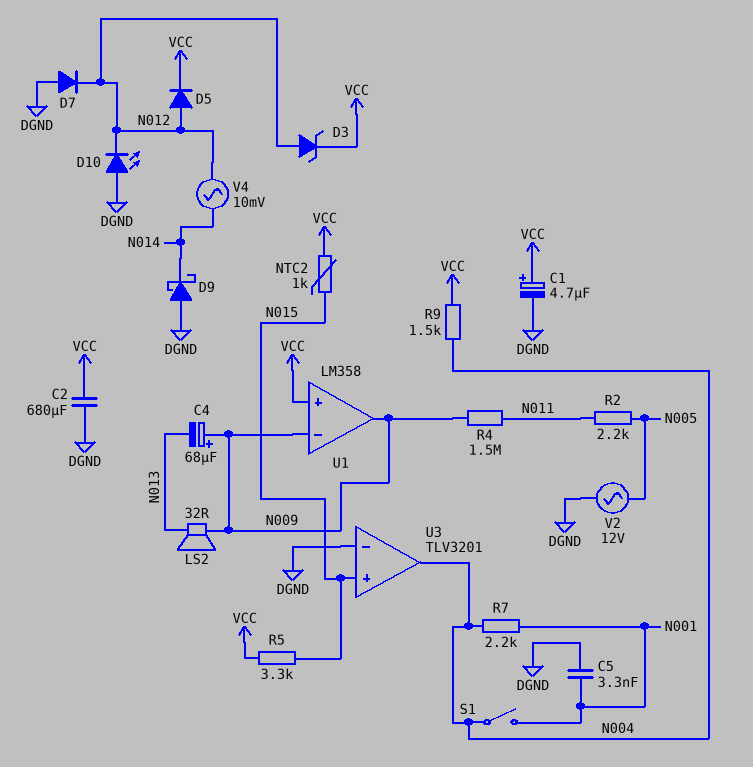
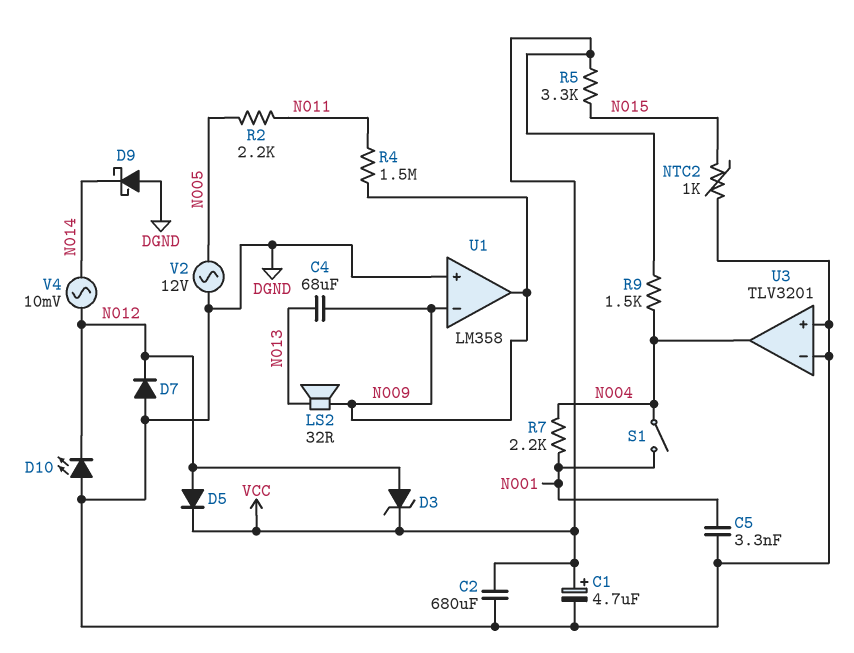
C4: 68uF (plus N009, minus N013) -> 68uF (N009, N013)
NTC2: 1k (N015, VCC) -> 1k (DGND, N015)
U1 pin in+: VCC -> DGND
U3 pin in+: N015 -> DGND

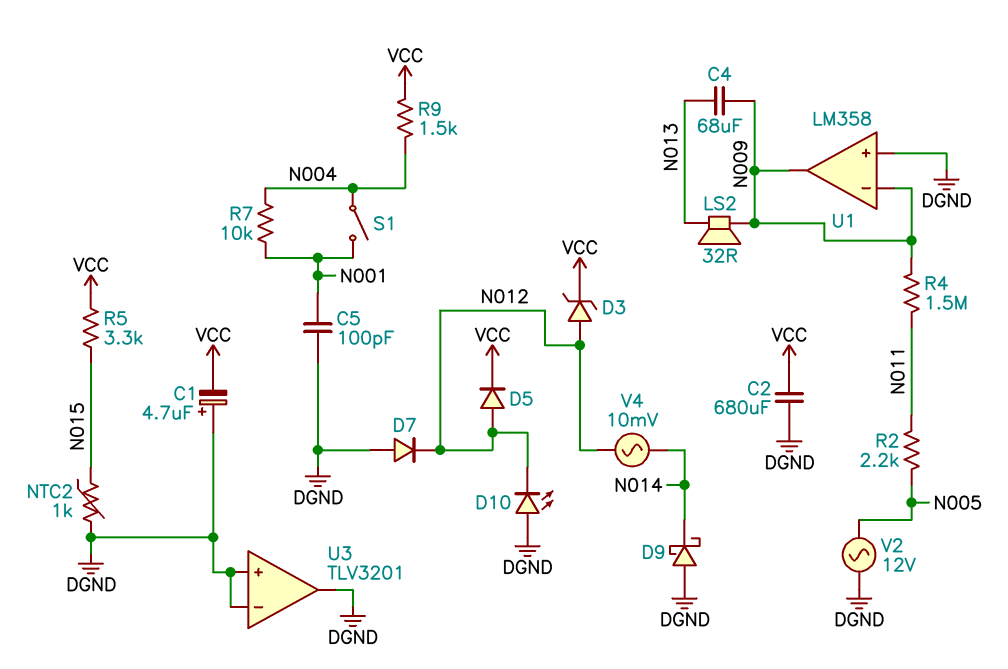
C1: 4.7uF (plus VCC, minus DGND) -> 4.7uF (plus DGND, minus VCC)
C5: 3.3nF (DGND, N001) -> 100pF (DGND, N001)
R7: 2.2k (N001, N004) -> 10k (N001, N004)
U3 pin out: N004 -> DGND

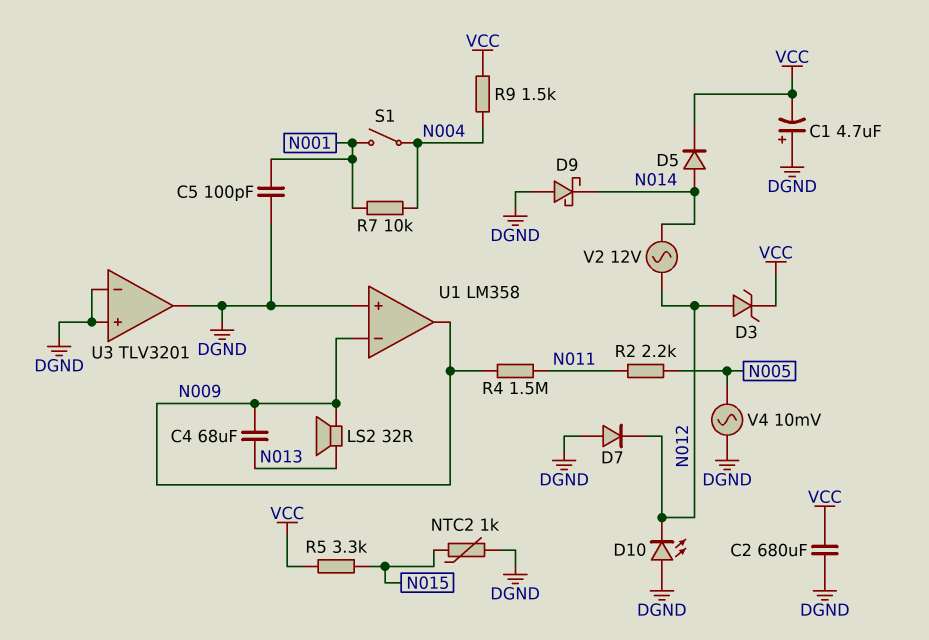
D5: diode (A N012, K VCC) -> diode (A N014, K VCC)
V2: AC 12V (DGND, N005) -> AC 12V (N012, N014)
V4: AC 10mV (N012, N014) -> AC 10mV (DGND, N005)

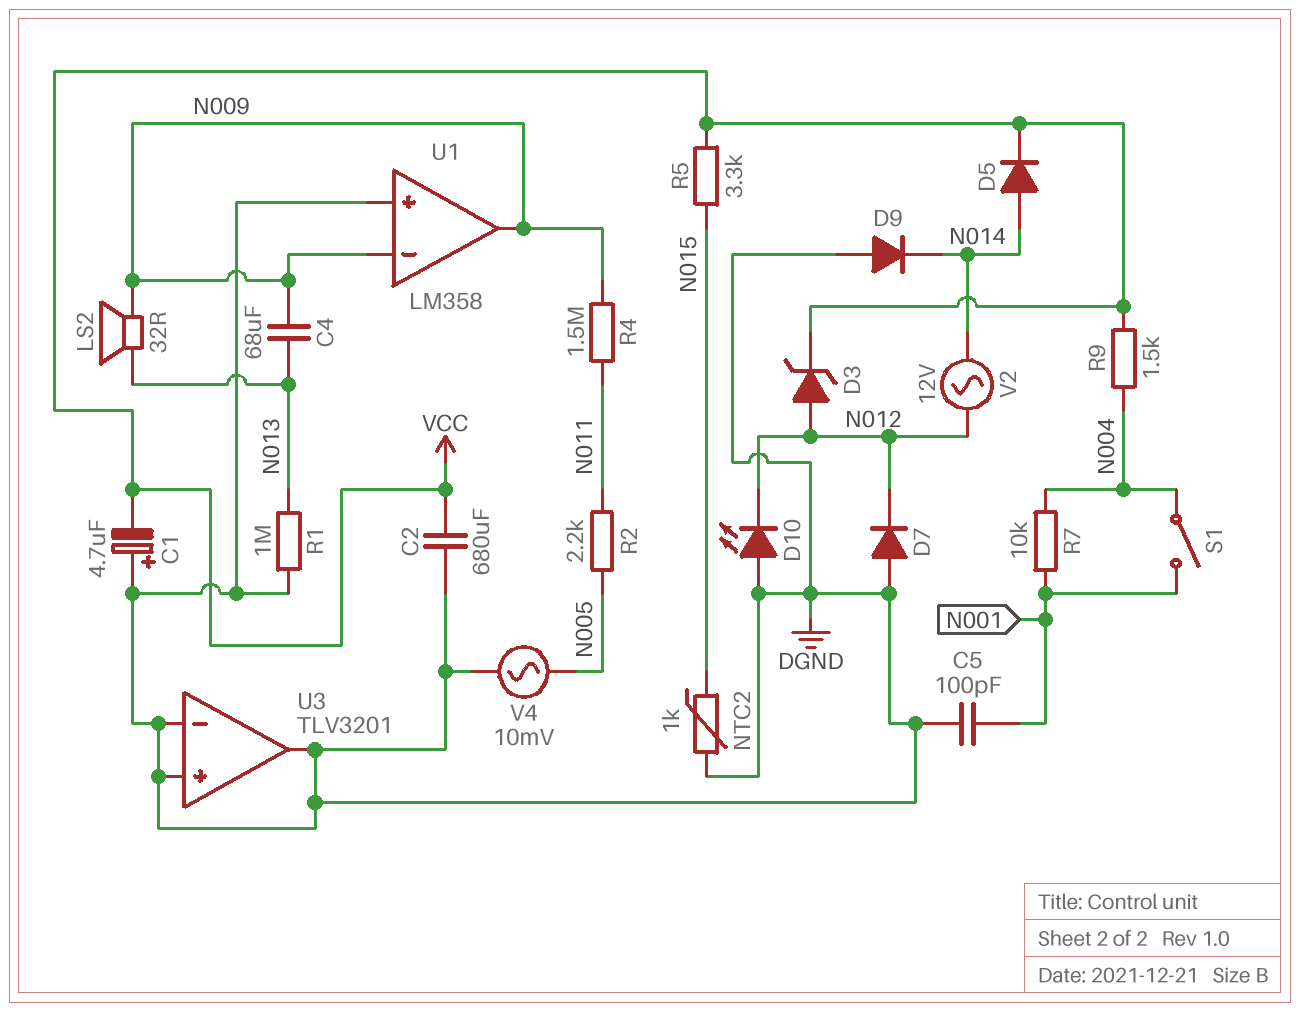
D9: schottky (A DGND, K N014) -> diode (A DGND, K N014)
R1: none -> 1M (DGND, N013)

